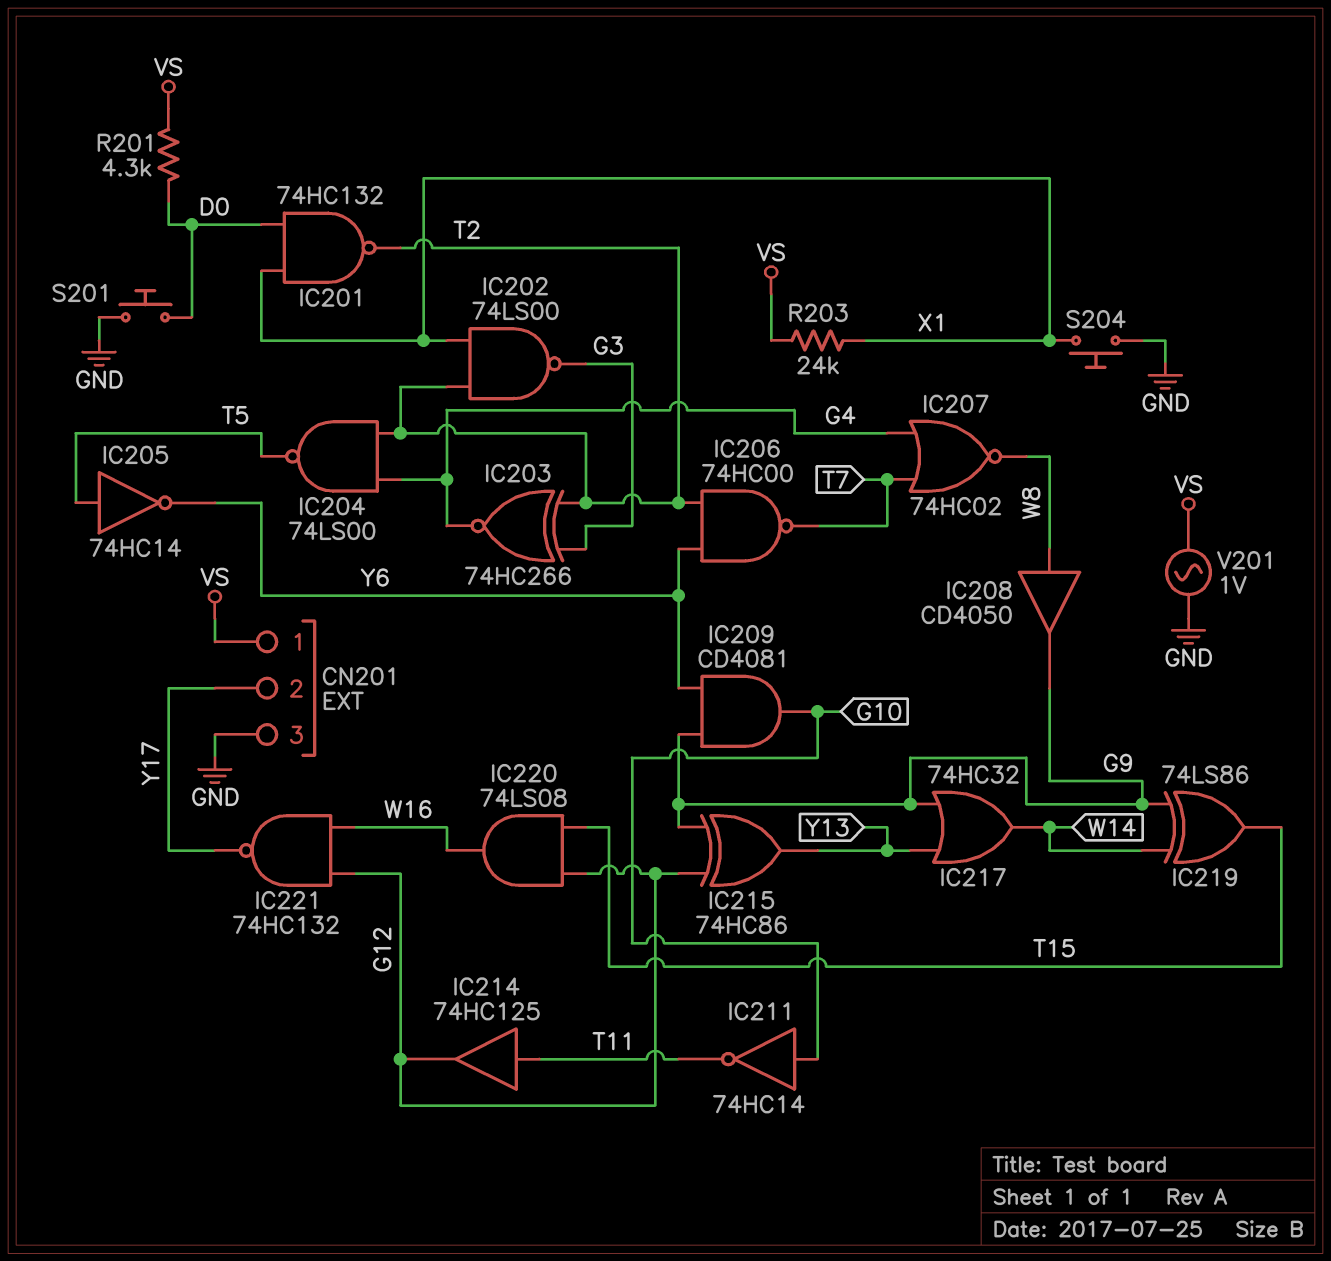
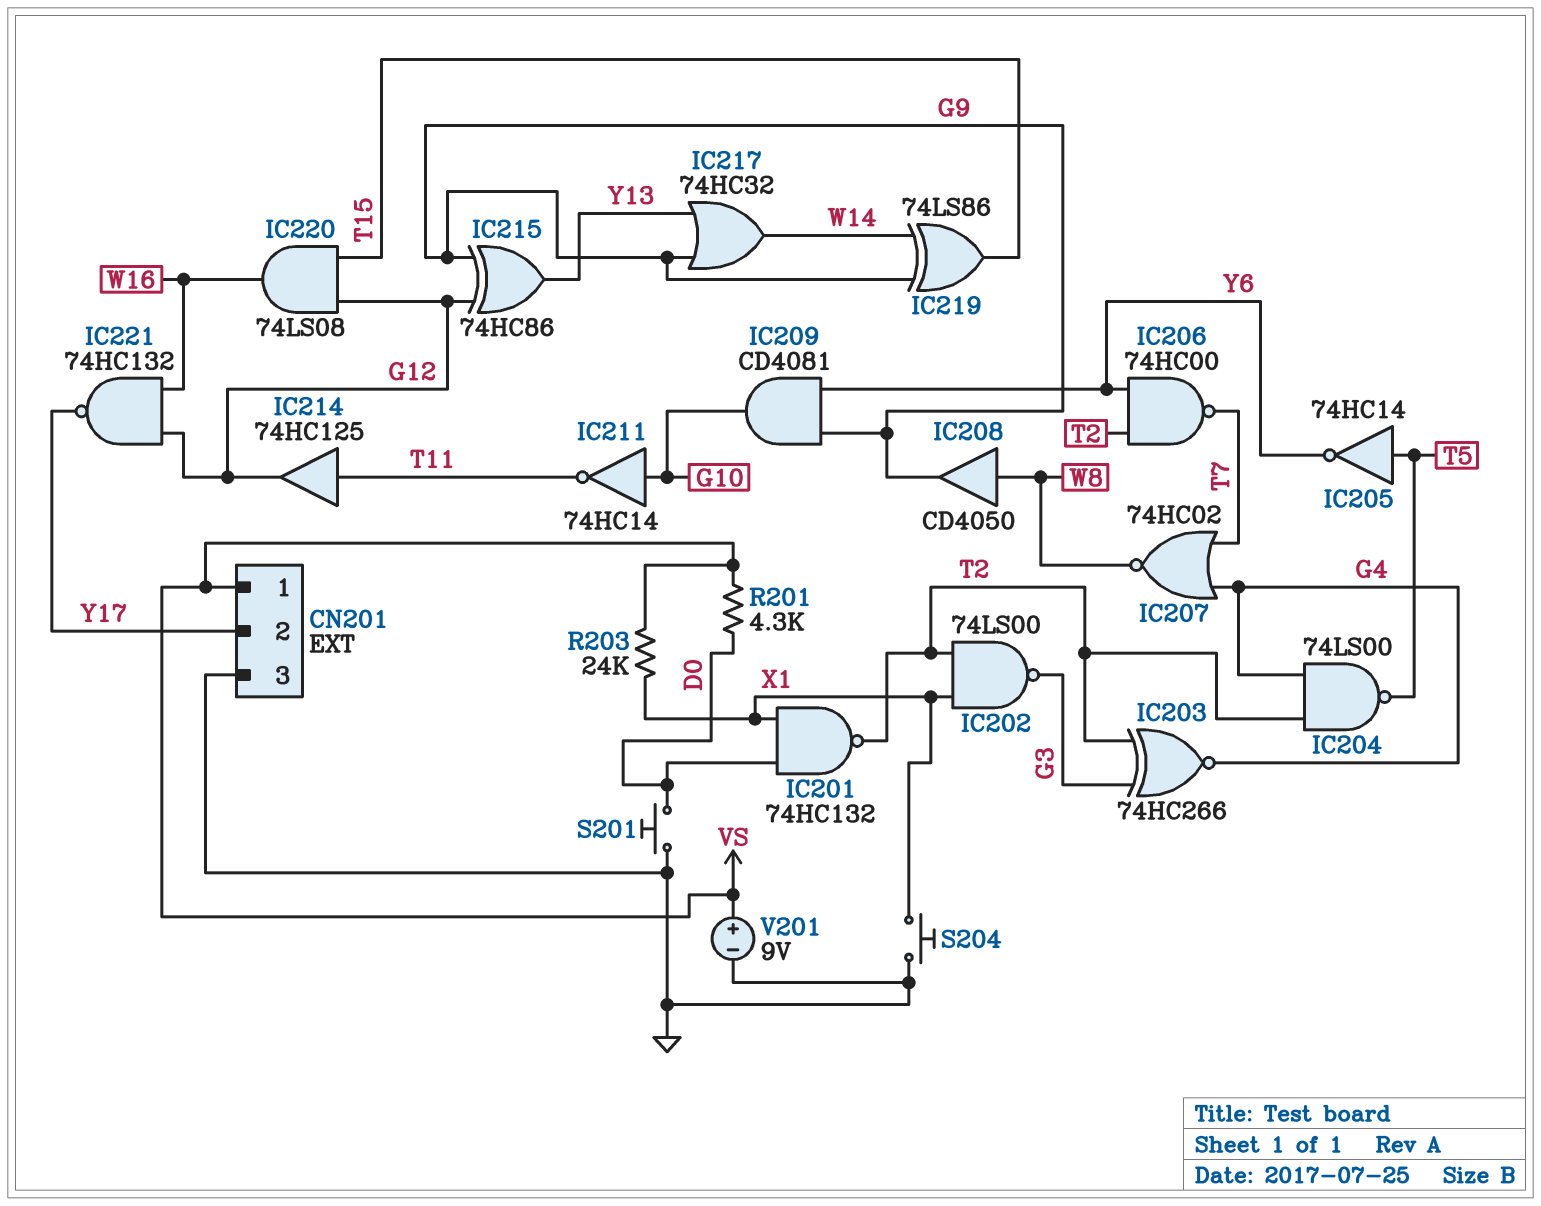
V201: AC 1V (GND, VS) -> 9V (plus VS, minus GND)

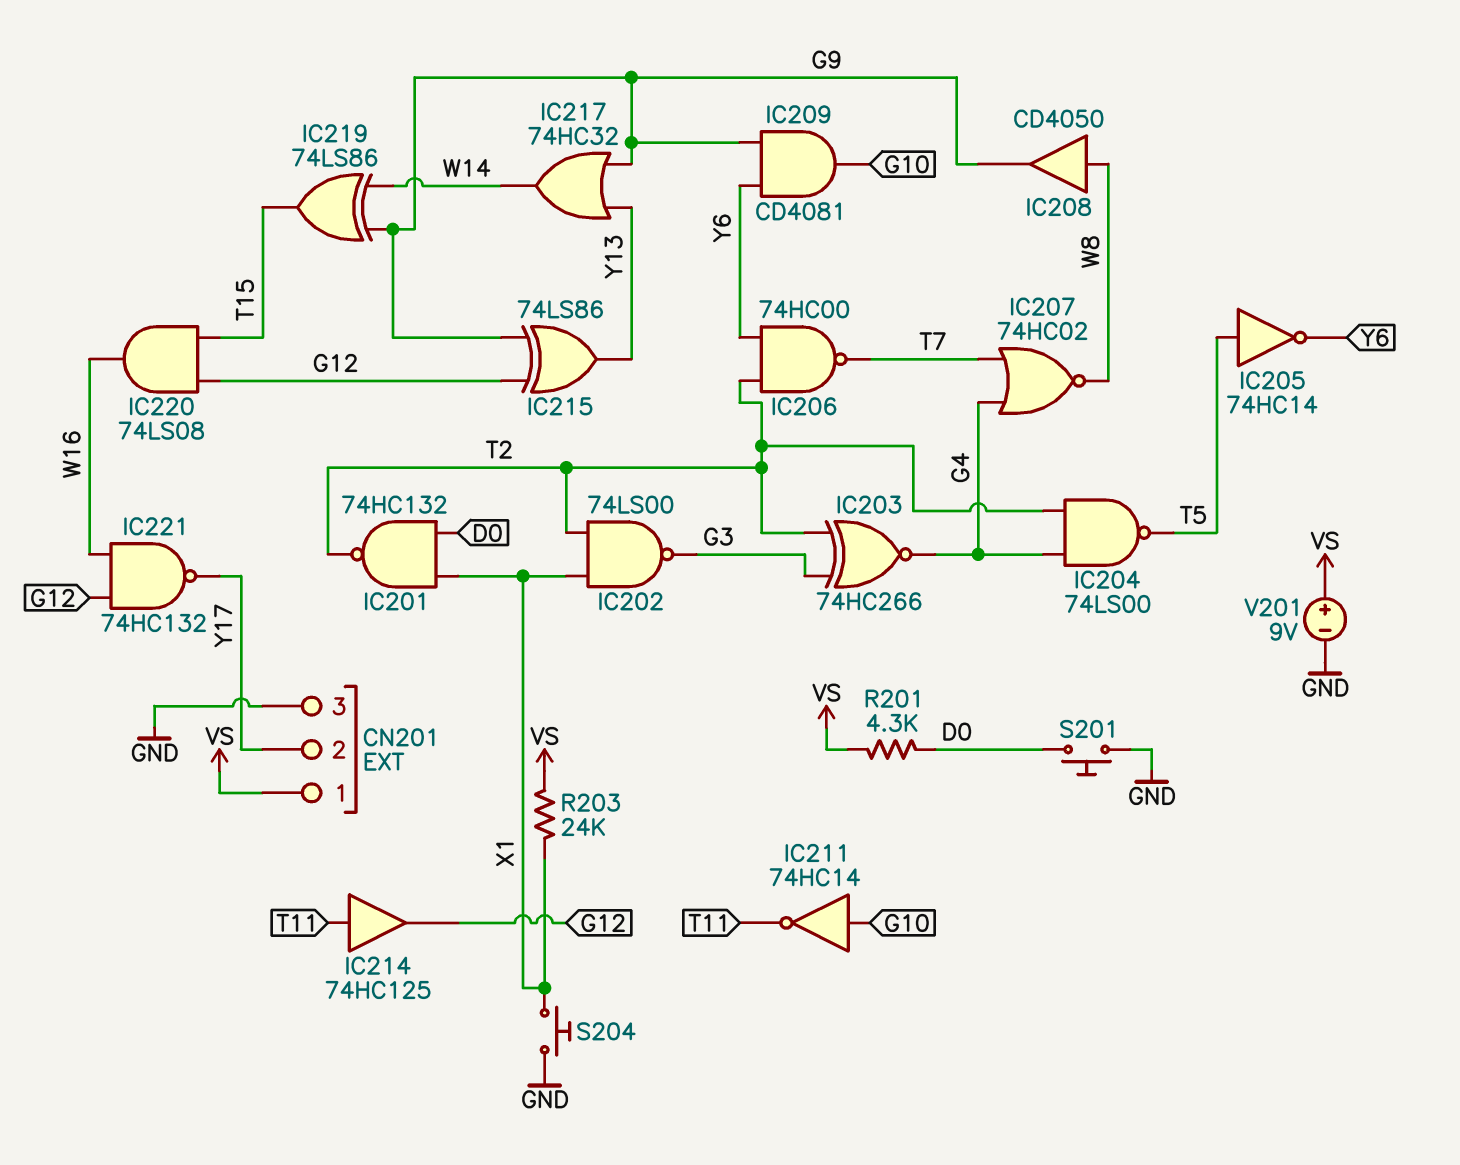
IC215: XOR 74HC86 (in G9, in G12, out Y13) -> XOR 74LS86 (in G9, in G12, out Y13)

